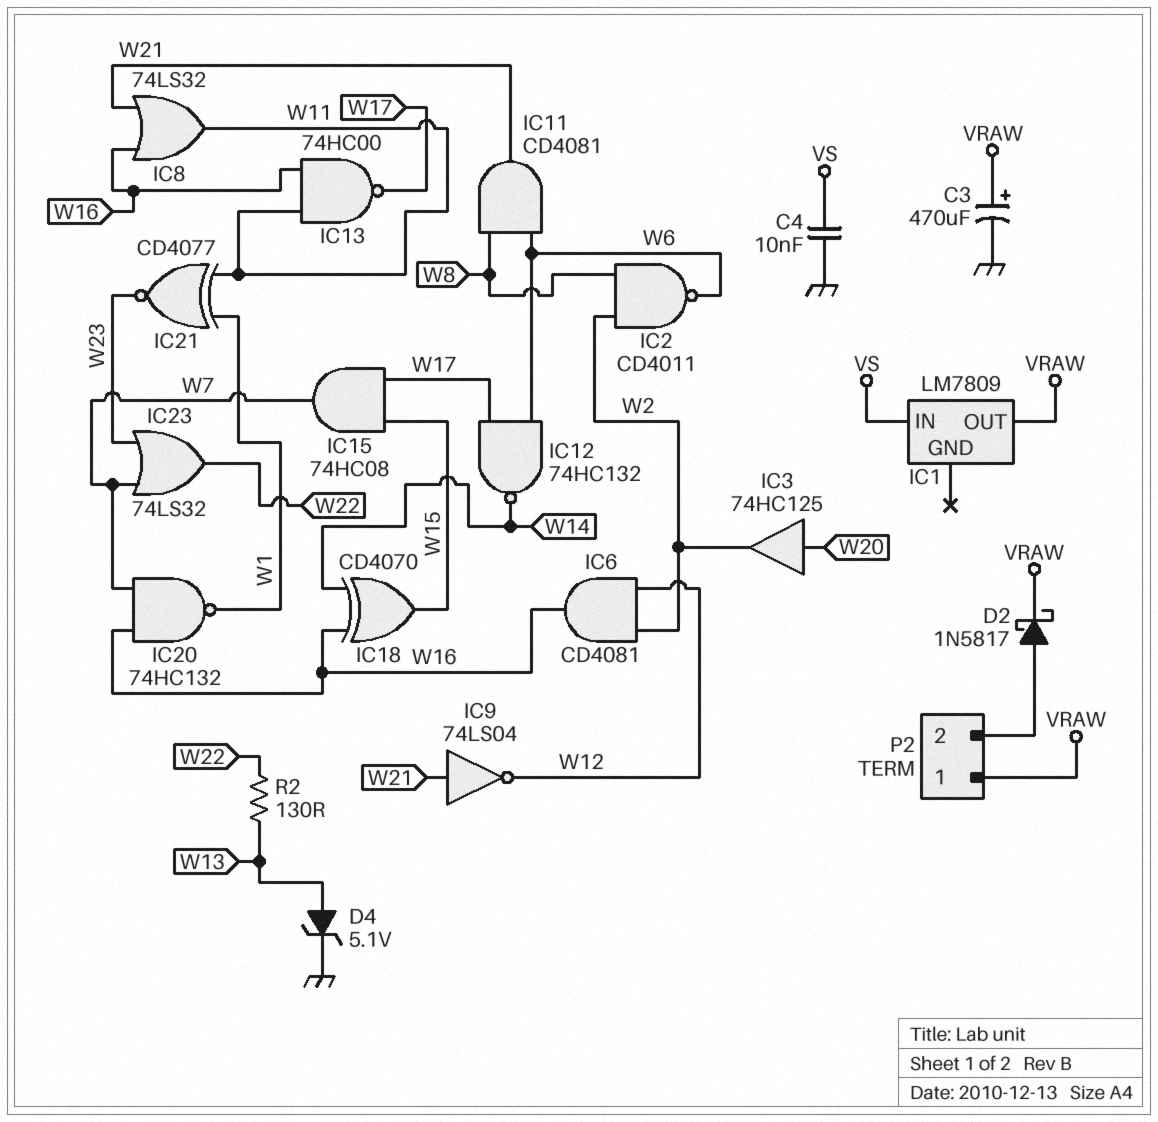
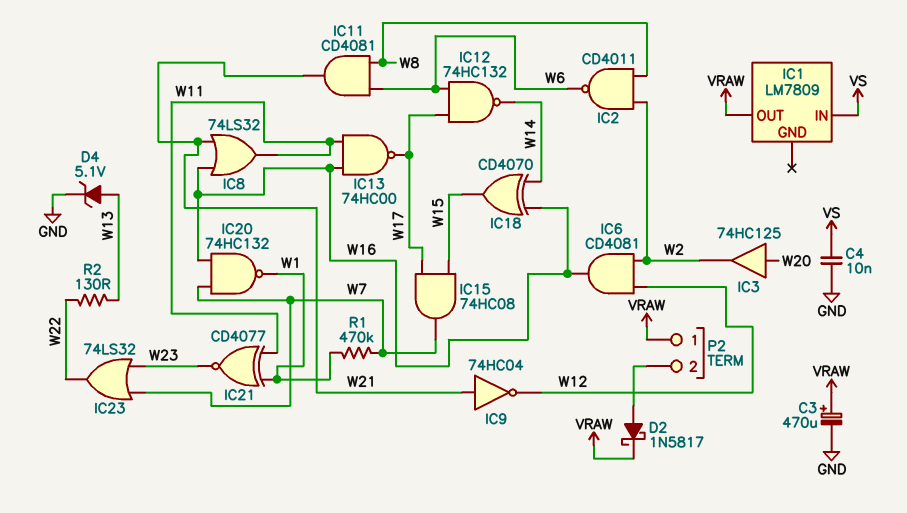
IC9: NOT 74LS04 (in W21, out W12) -> NOT 74HC04 (in W21, out W12)
R1: none -> 470k (W1, W7)

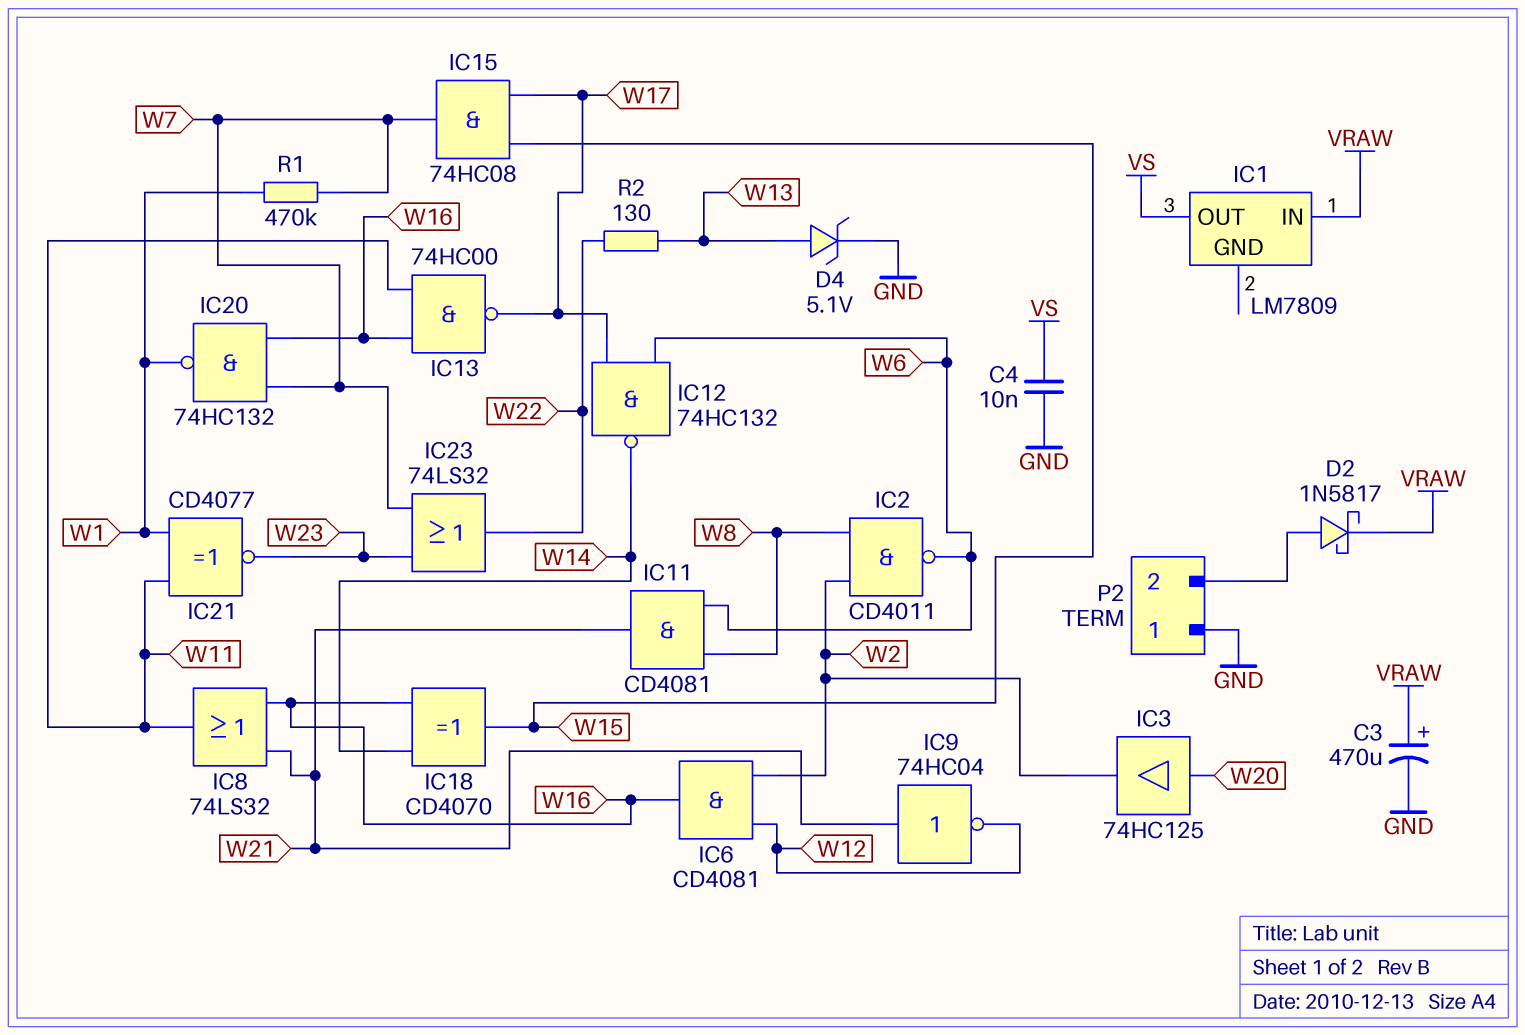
IC1 pin IN: VS -> VRAW
IC1 pin OUT: VRAW -> VS
P2 pin 1: VRAW -> GND

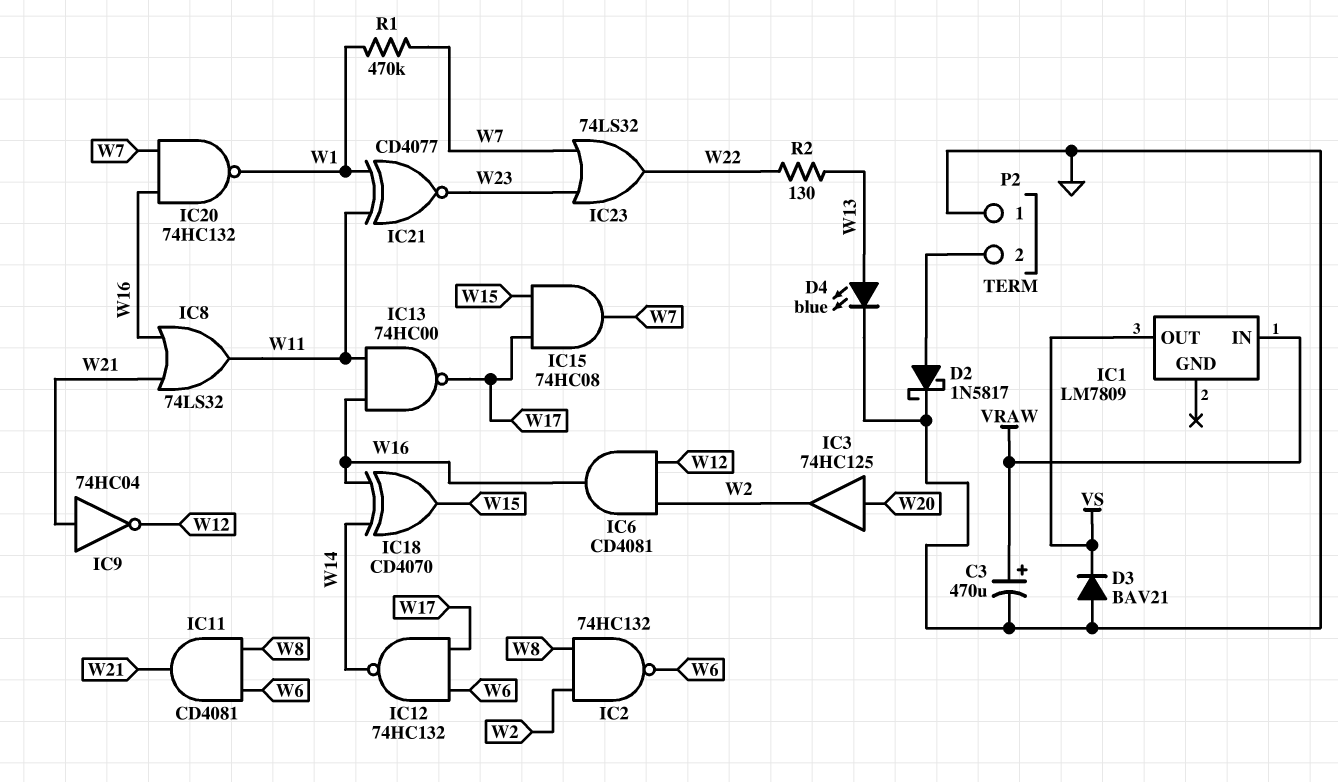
C4: 10nF (GND, VS) -> none
D2: schottky 1N5817 (A P2/2, K VRAW) -> schottky 1N5817 (A P2/2, K GND)
D3: none -> diode BAV21 (A GND, K VS)
D4: zener 5.1V (A W13, K GND) -> LED blue (A W13, K GND)
IC2: NAND CD4011 (in W2, in W8, out W6) -> NAND 74HC132 (in W2, in W8, out W6)

